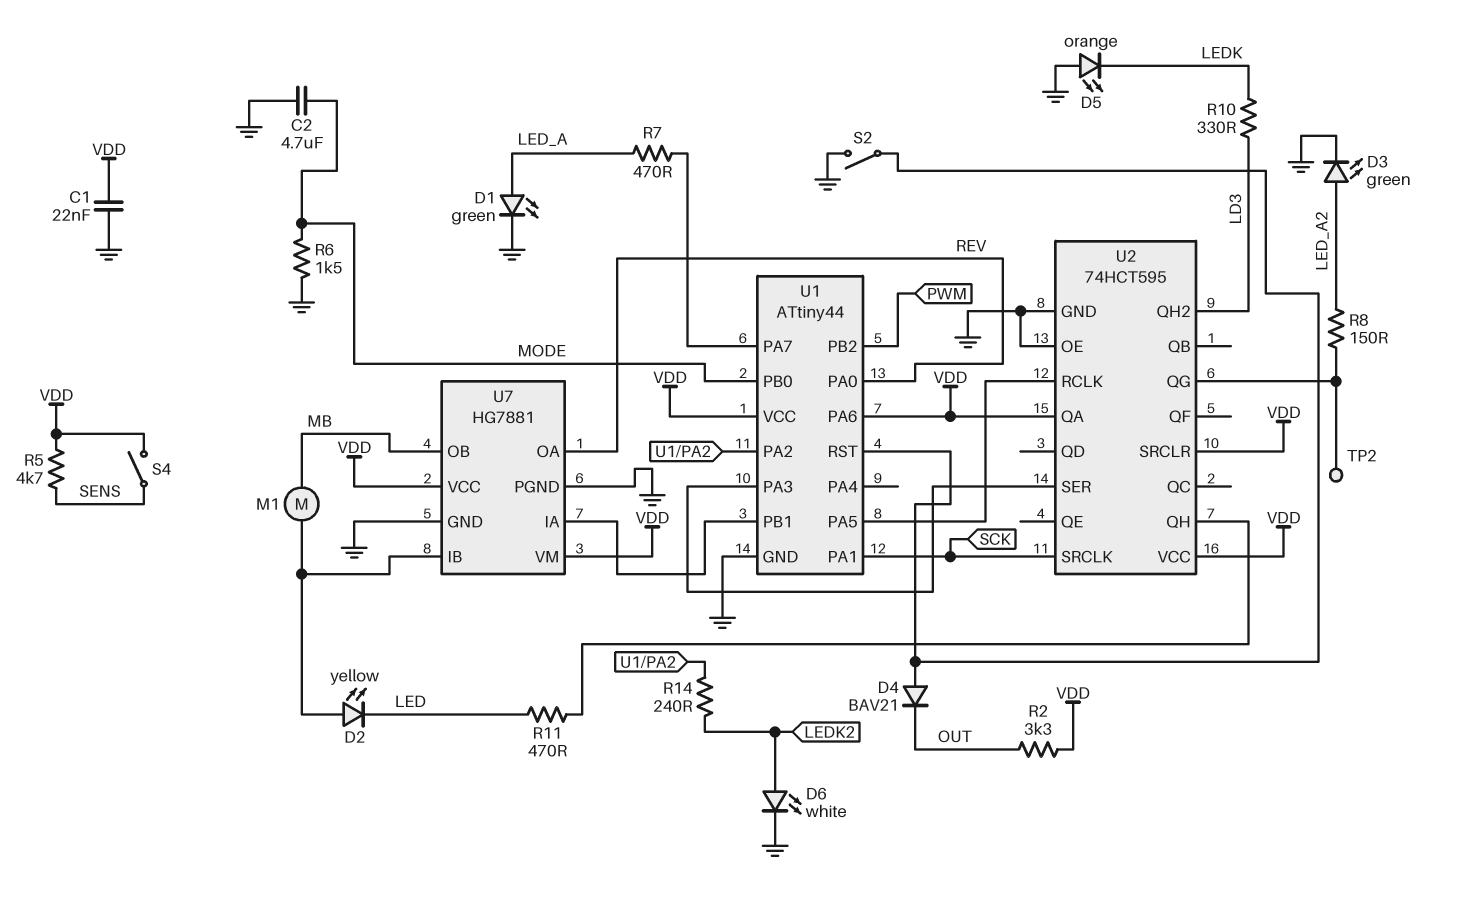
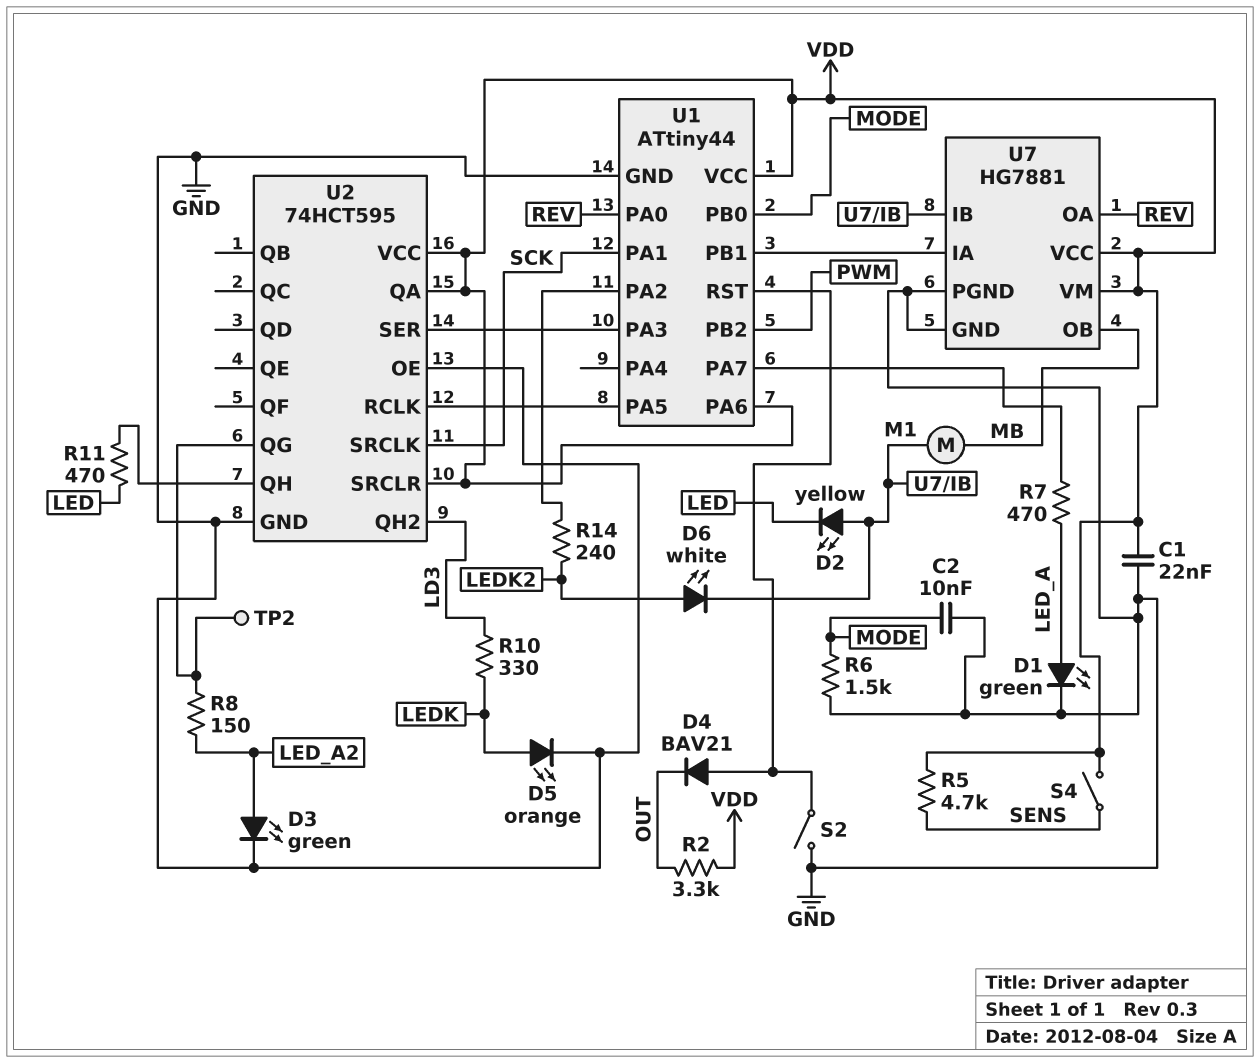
C2: 4.7uF (GND, MODE) -> 10nF (GND, MODE)
D5: LED orange (A GND, K LEDK) -> LED orange (A LEDK, K GND)
D6: LED white (A LEDK2, K GND) -> LED white (A LEDK2, K U7/IB)

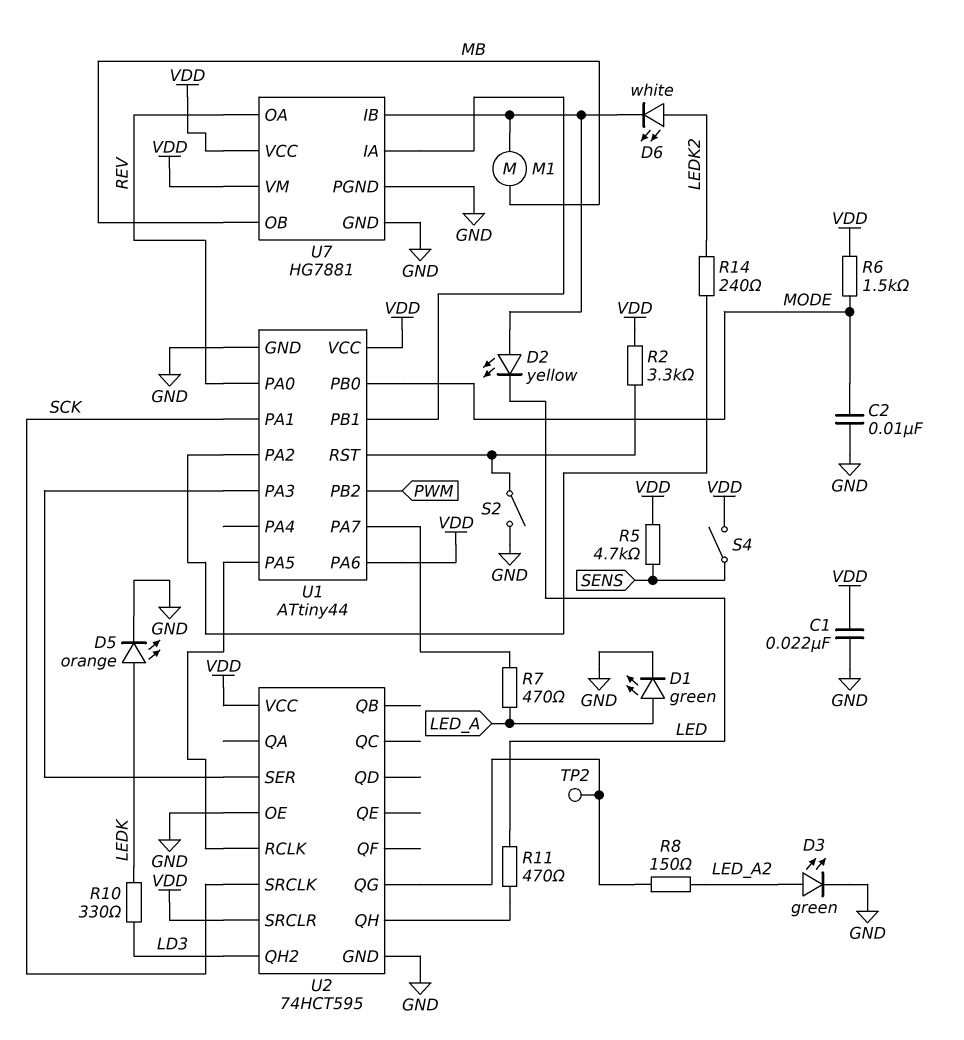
D4: diode BAV21 (A U1/RST, K OUT) -> none
R2: 3.3k (OUT, VDD) -> 3.3k (U1/RST, VDD)
R6: 1.5k (GND, MODE) -> 1.5k (MODE, VDD)
U2 pin QA: VDD -> none

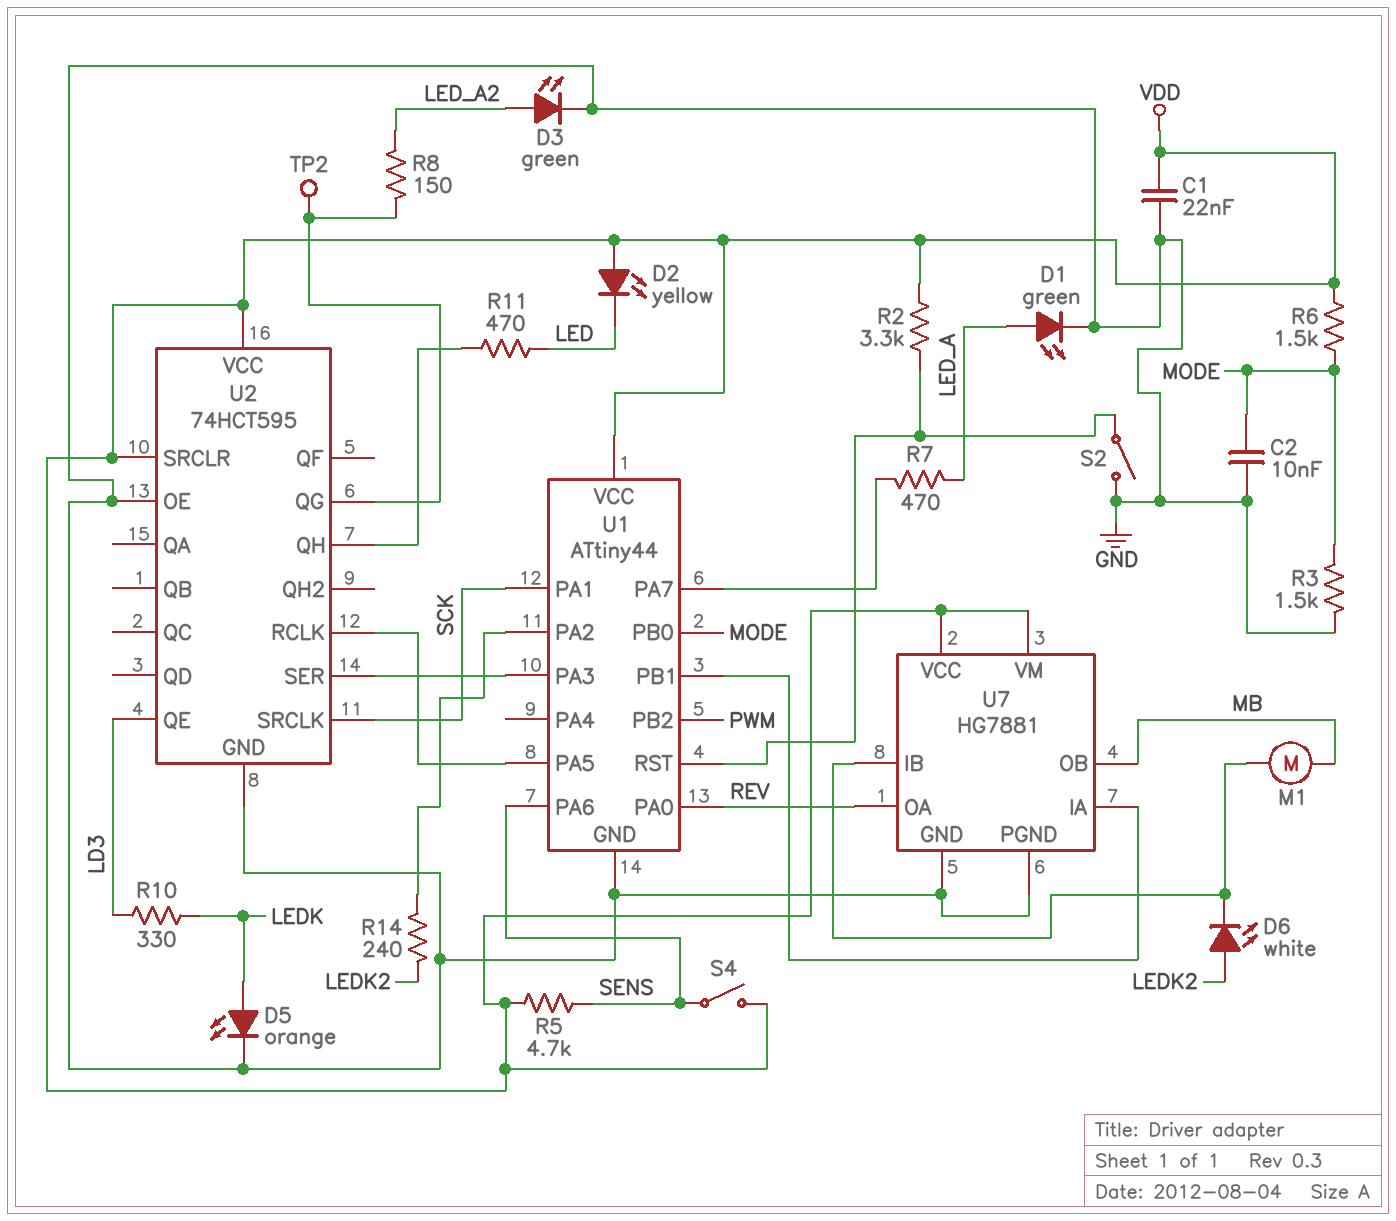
D2: LED yellow (A U7/IB, K LED) -> LED yellow (A VDD, K LED)
R3: none -> 1.5k (GND, MODE)
U1 pin PA6: VDD -> SENS
U2 pin QE: none -> LD3
U2 pin QH2: LD3 -> none

